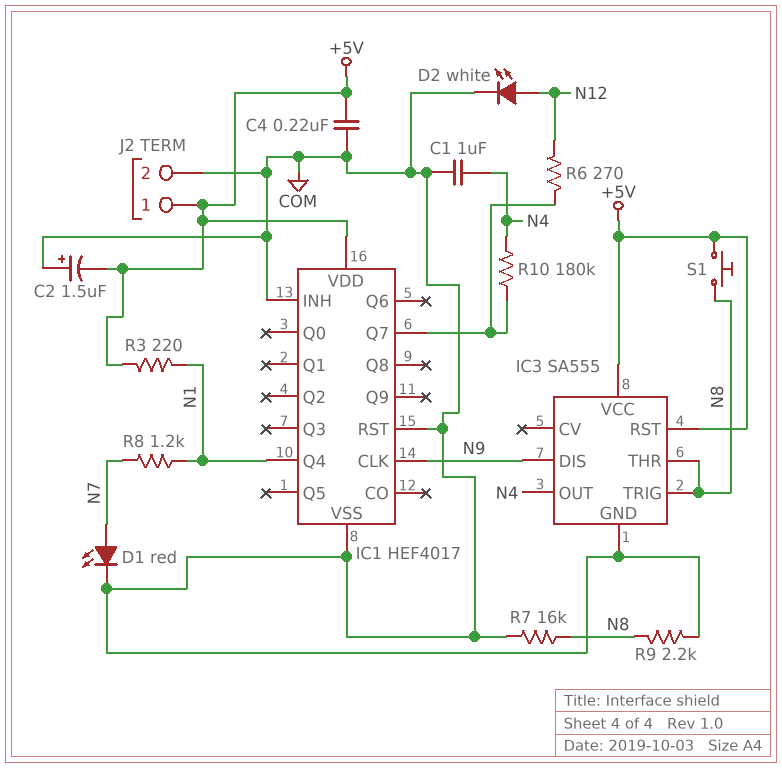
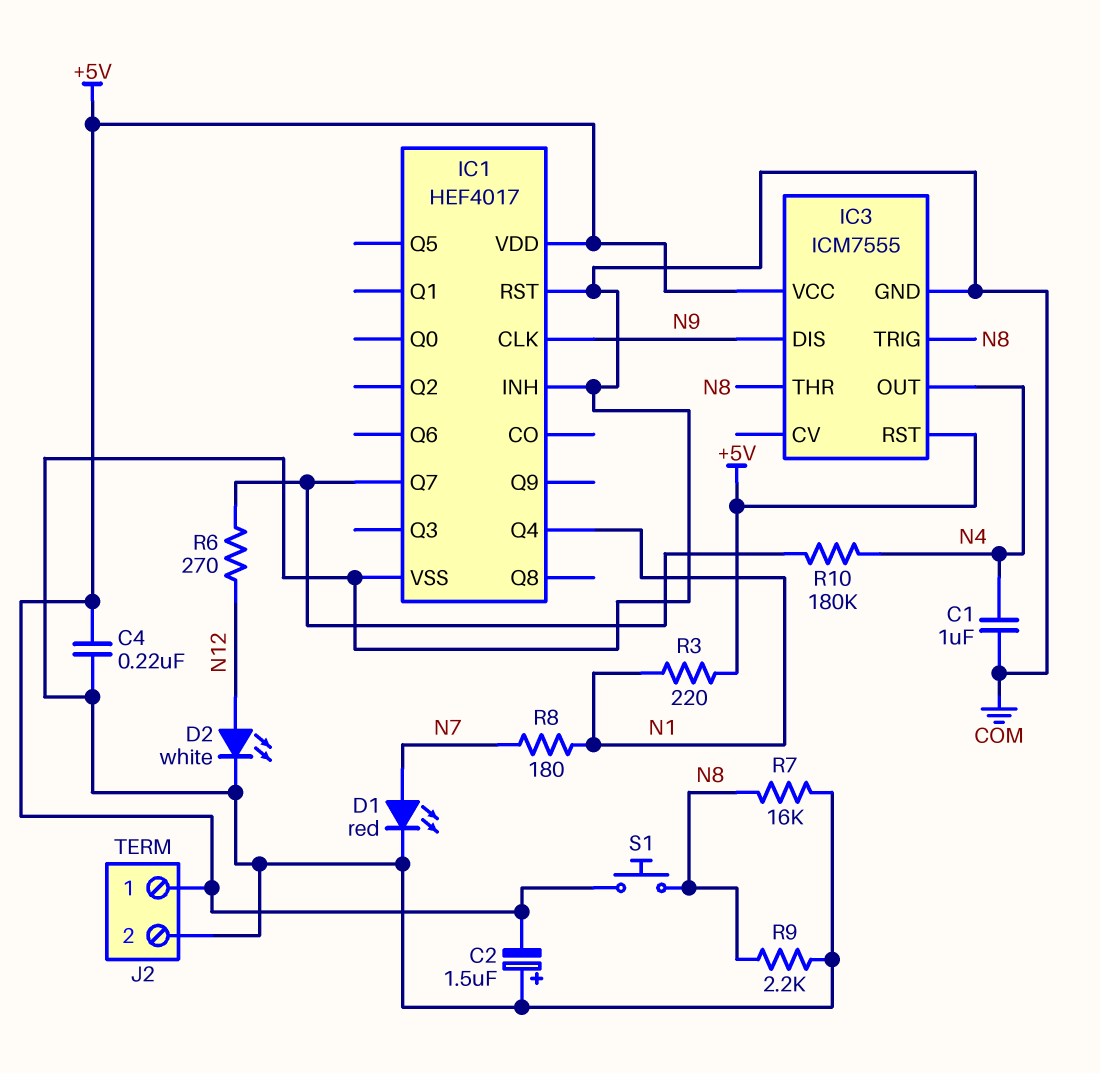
IC3: SA555 -> ICM7555
R8: 1.2k (N1, N7) -> 180 (N1, N7)

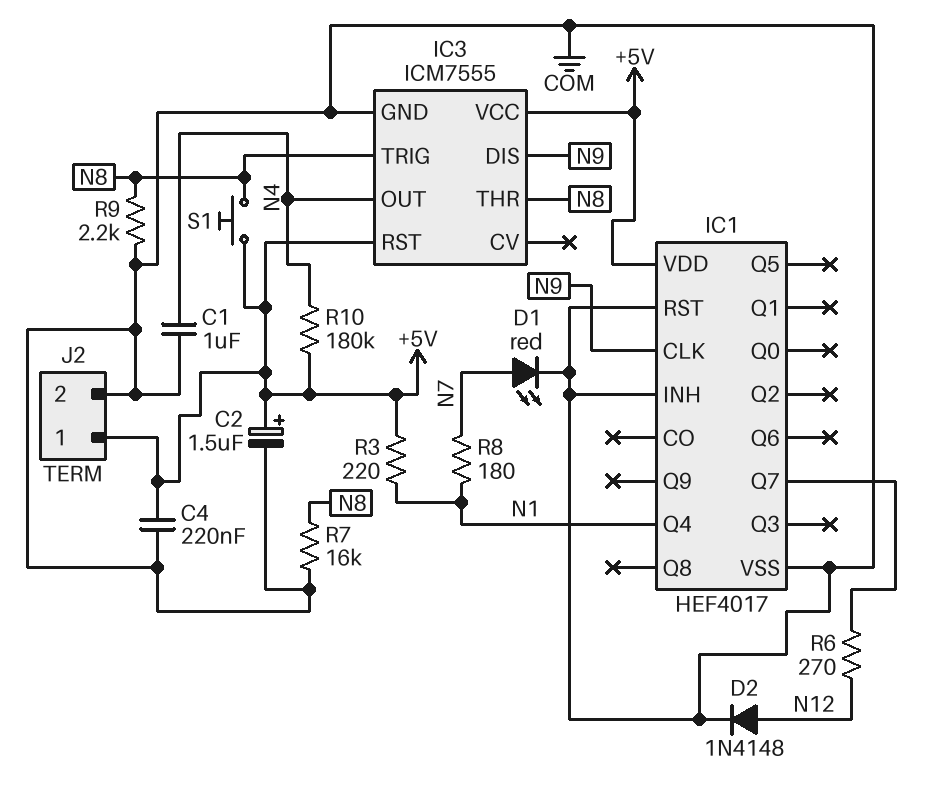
C2: 1.5uF (plus COM, minus +5V) -> 1.5uF (plus +5V, minus COM)
D2: LED white (A N12, K COM) -> diode 1N4148 (A N12, K COM)
R10: 180k (IC1/Q7, N4) -> 180k (+5V, N4)

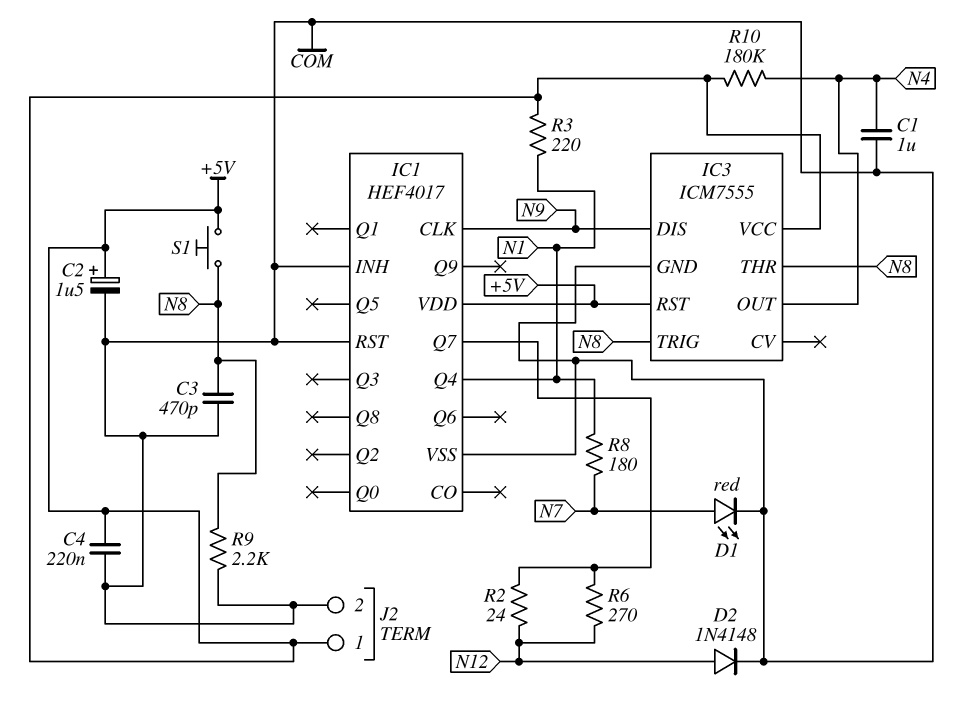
C3: none -> 470pF (COM, N8)
R2: none -> 24 (IC1/Q7, N12)
R7: 16k (COM, N8) -> none

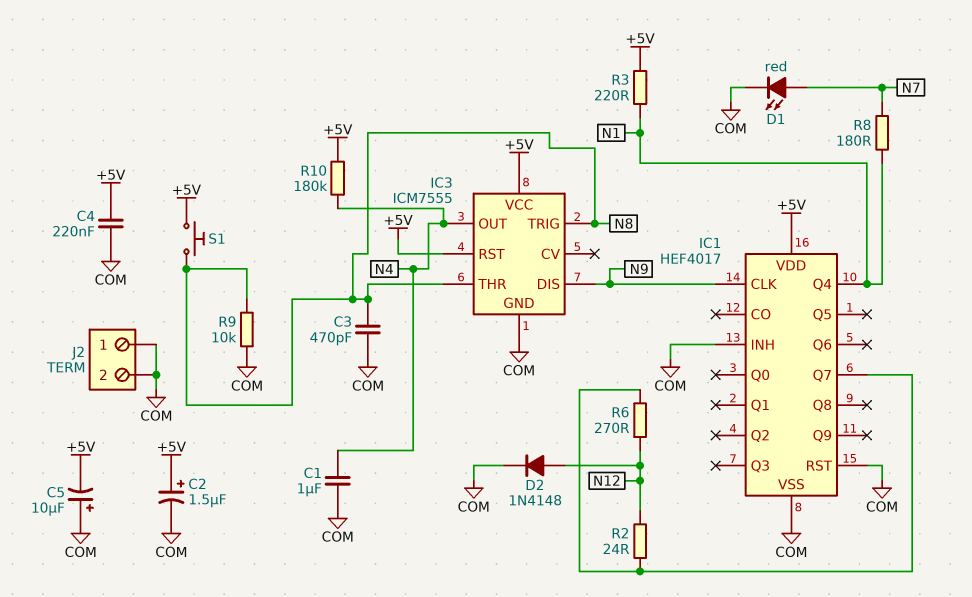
C5: none -> 10uF (plus COM, minus +5V)
J2 pin 1: +5V -> COM
R9: 2.2k (COM, N8) -> 10k (COM, N8)

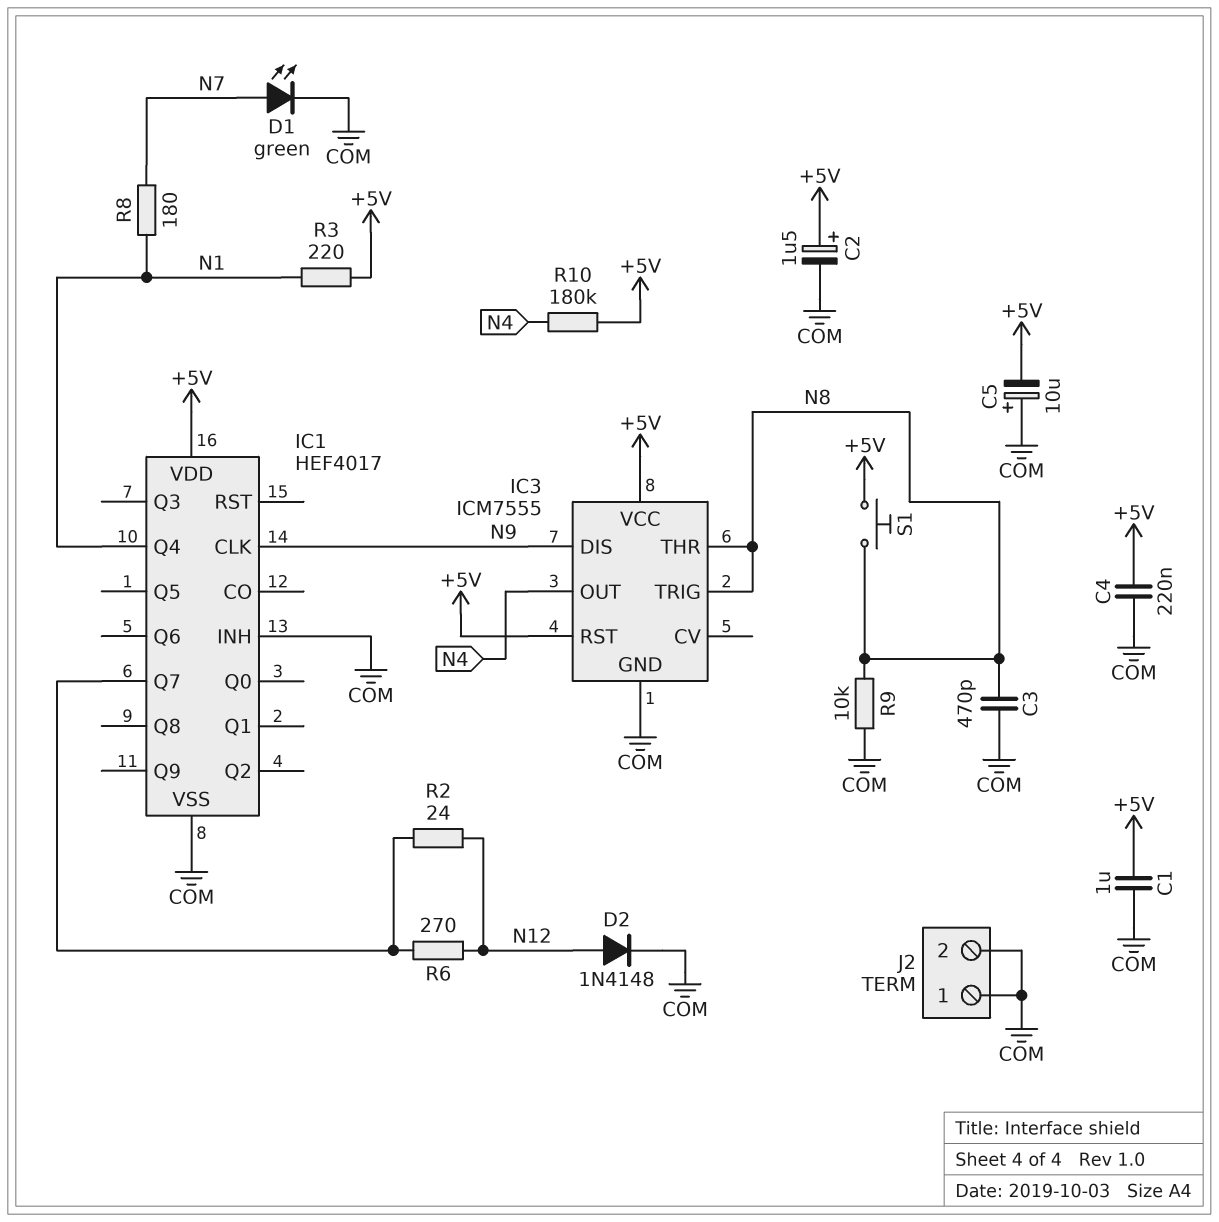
C1: 1uF (COM, N4) -> 1uF (+5V, COM)
D1: LED red (A N7, K COM) -> LED green (A N7, K COM)
IC1 pin RST: COM -> none

